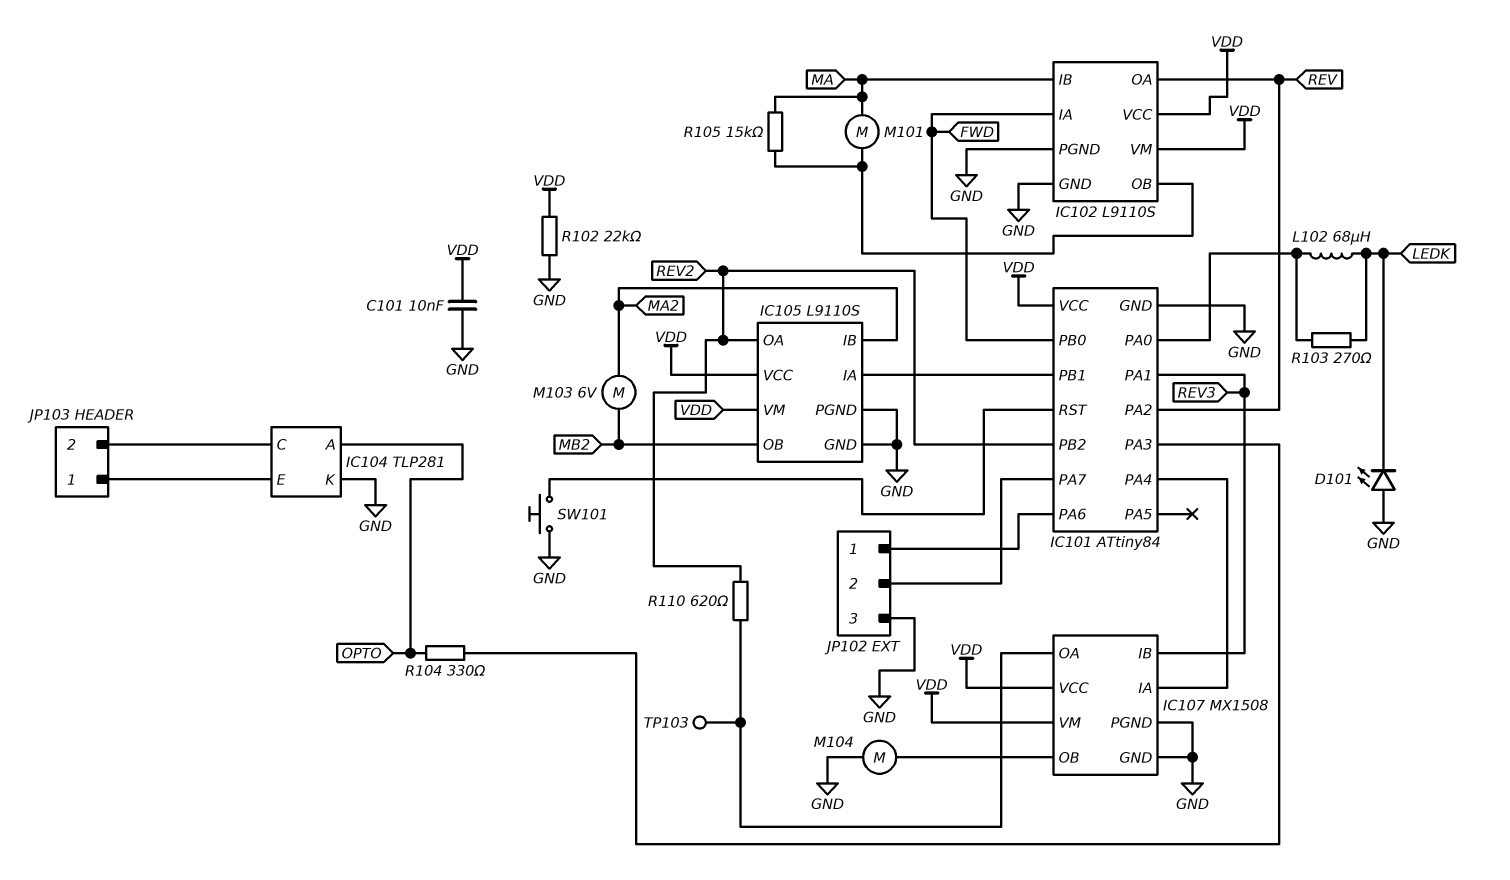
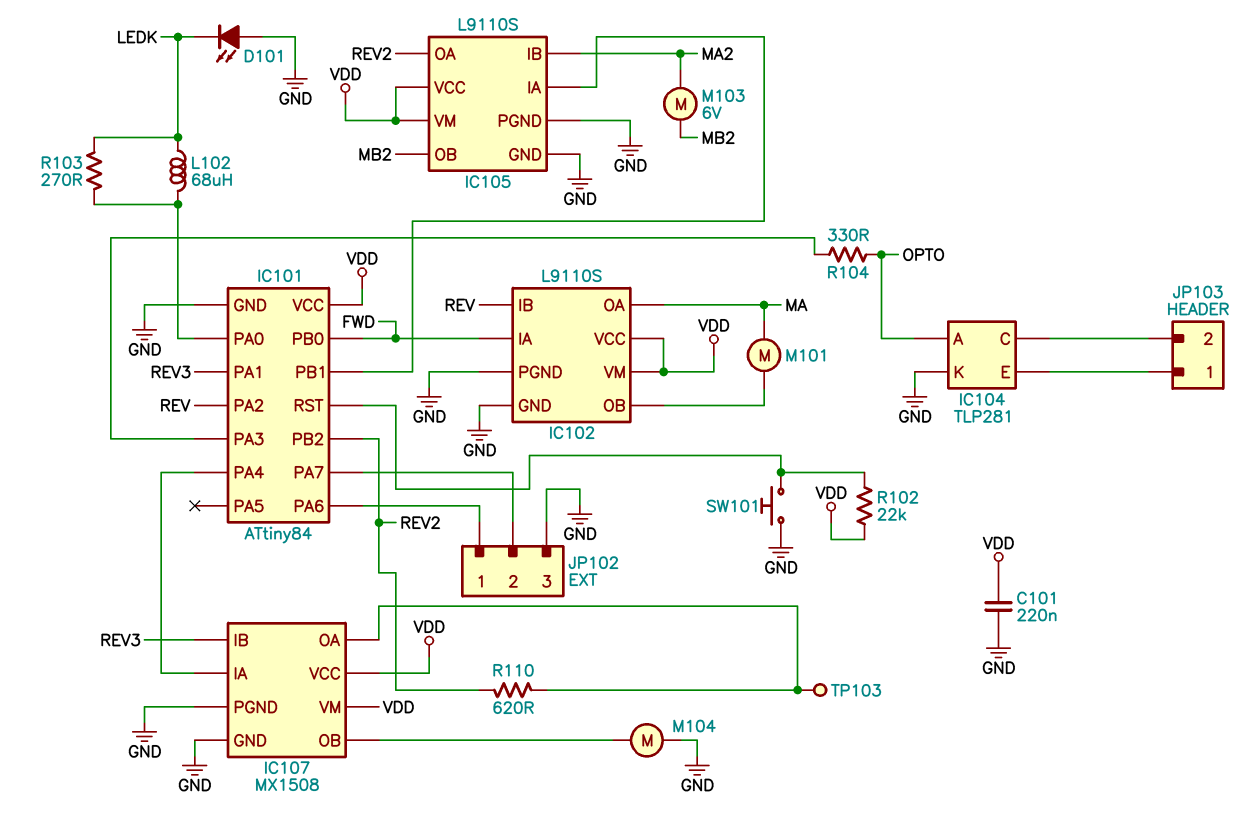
C101: 10nF (GND, VDD) -> 220nF (GND, VDD)
IC102 pin IB: MA -> REV
IC102 pin OA: REV -> MA
R102: 22k (GND, VDD) -> 22k (IC101/RST, VDD)
R105: 15k (IC102/OB, MA) -> none

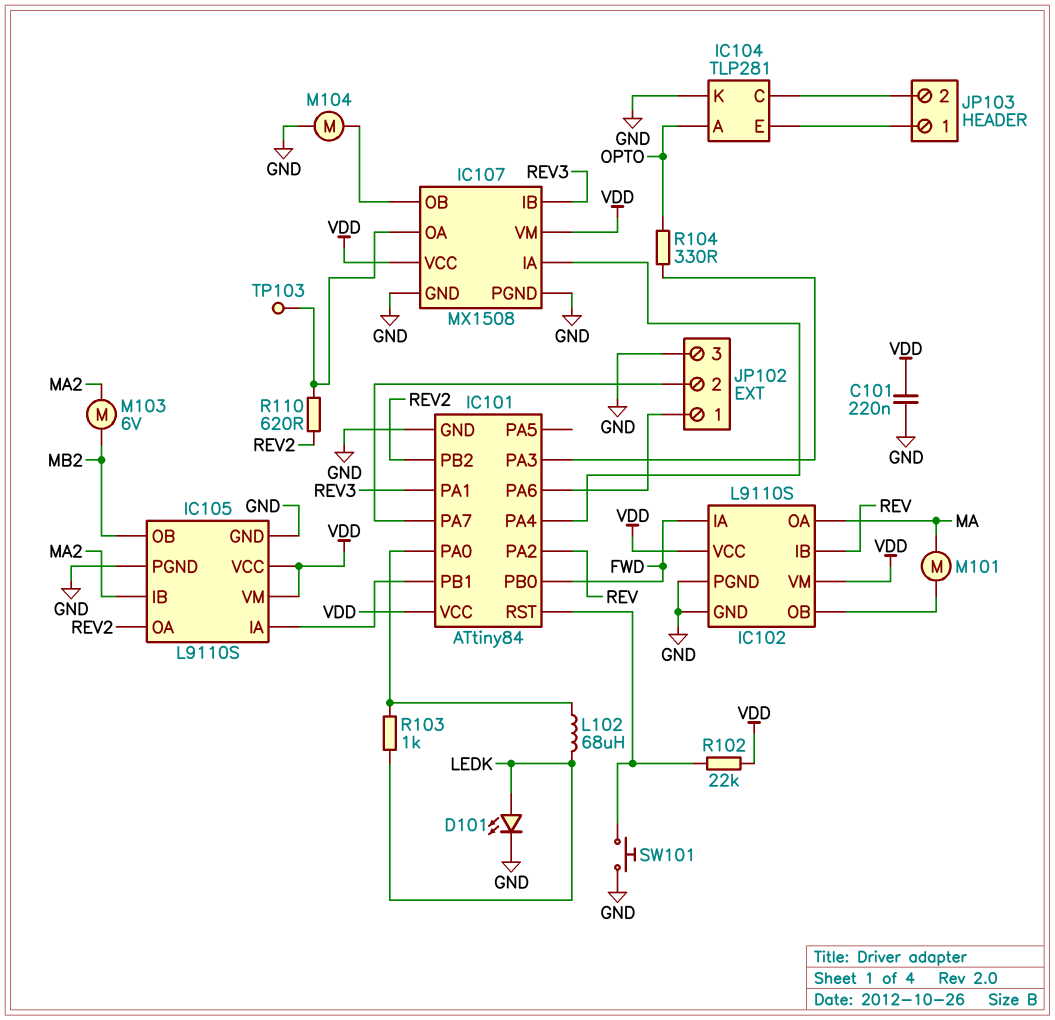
D101: LED (A GND, K LEDK) -> LED (A LEDK, K GND)
R103: 270 (IC101/PA0, LEDK) -> 1k (IC101/PA0, LEDK)

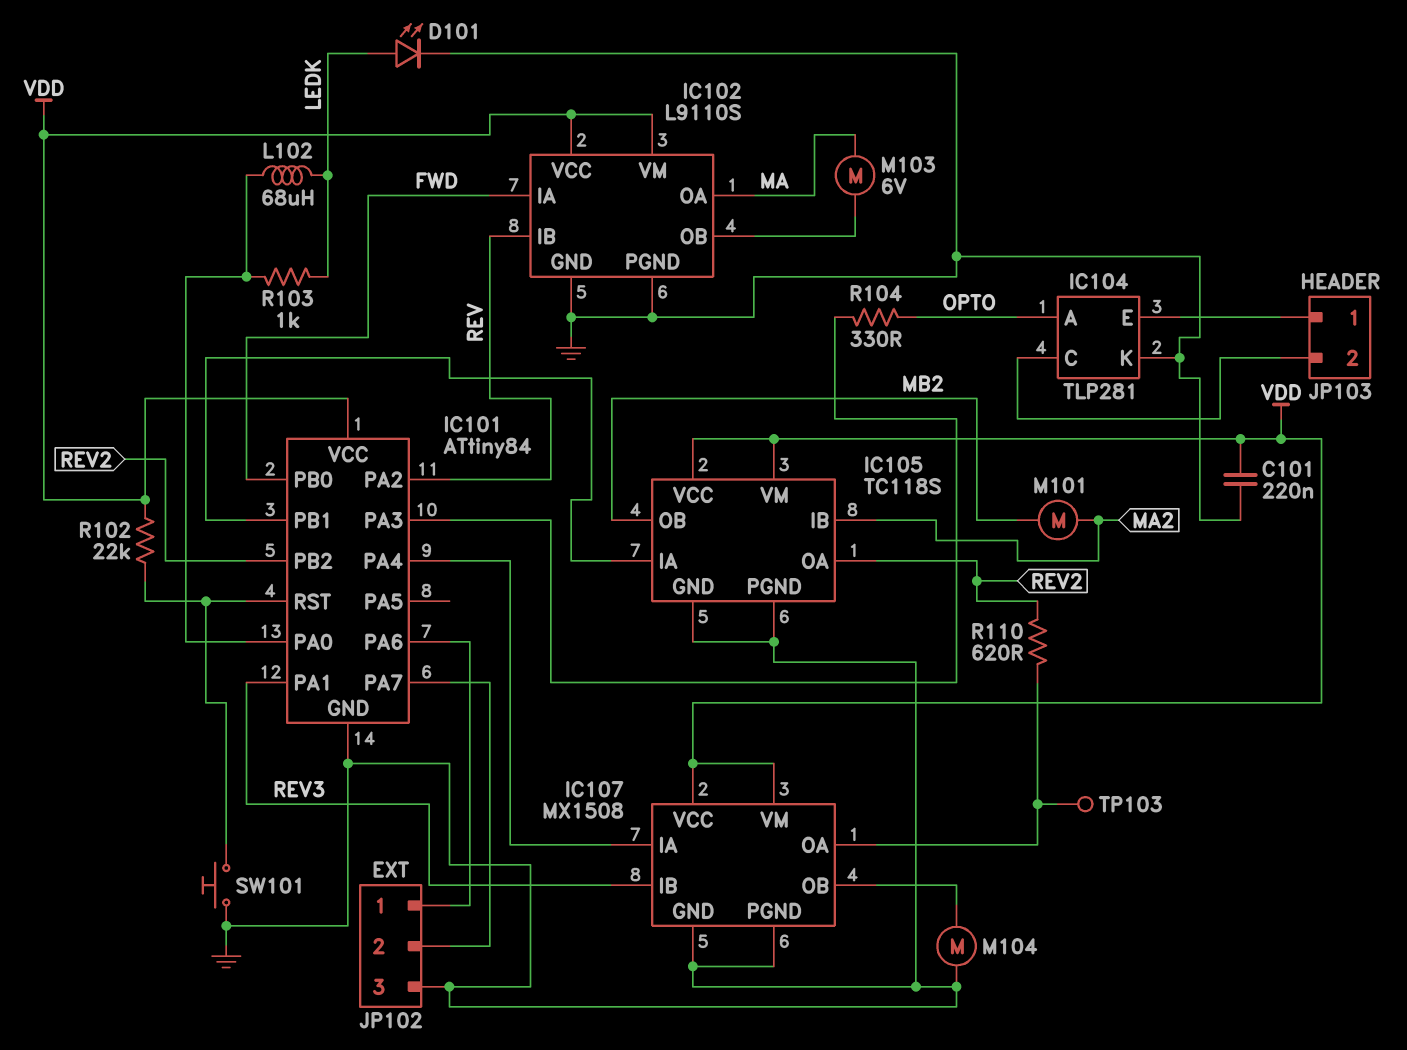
IC105: L9110S -> TC118S
M101: motor (IC102/OB, MA) -> motor (MA2, MB2)
M103: motor 6V (MA2, MB2) -> motor 6V (IC102/OB, MA)

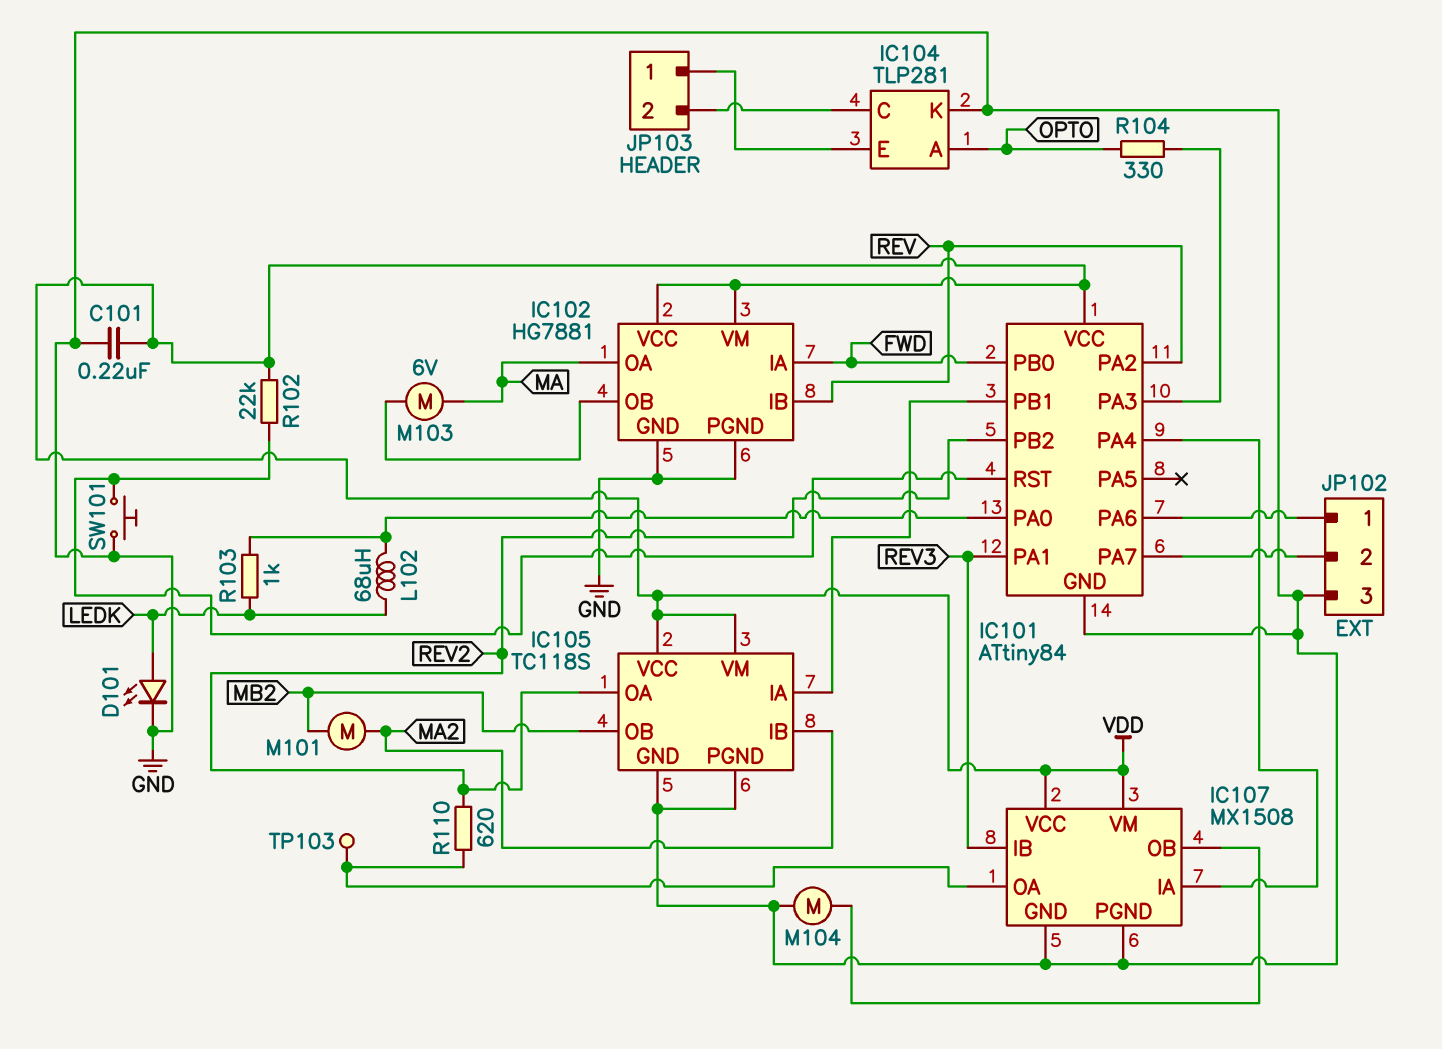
IC102: L9110S -> HG7881

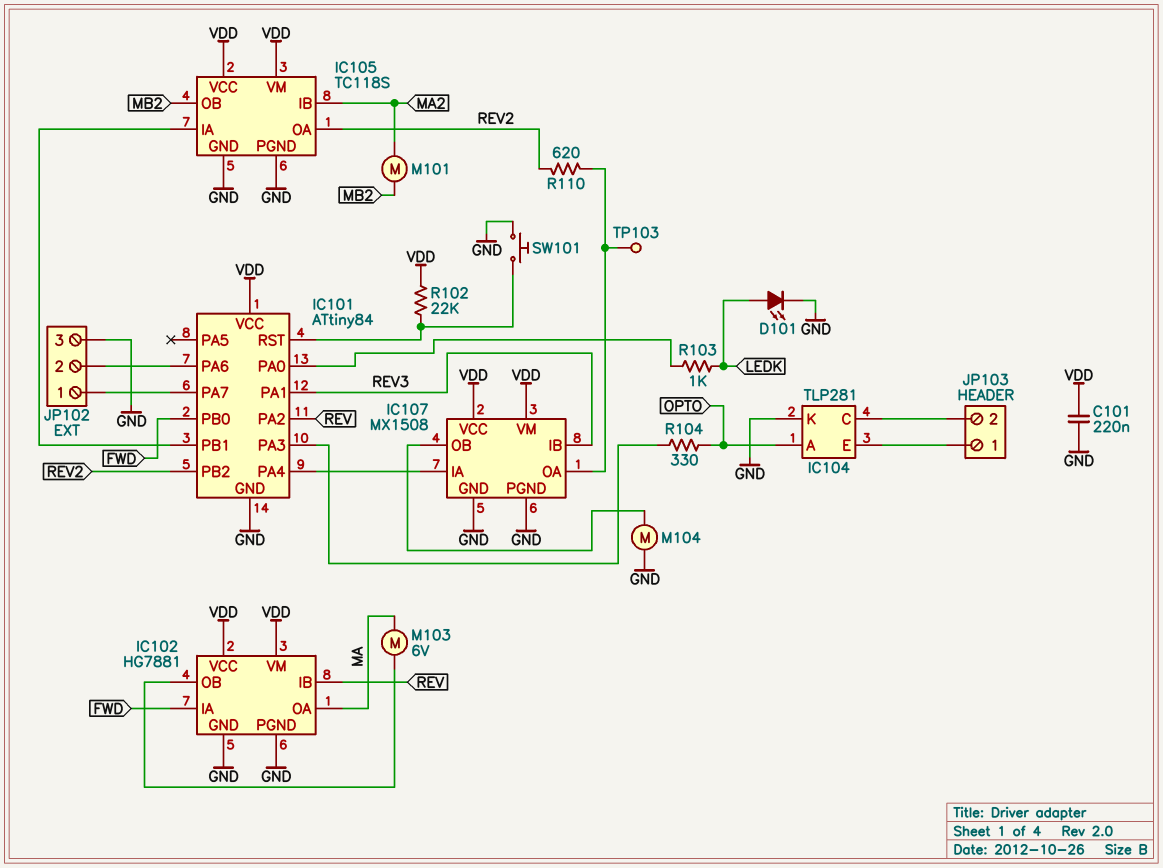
JP102 pin 1: IC101/PA6 -> IC101/PA7
JP102 pin 2: IC101/PA7 -> IC101/PA6
L102: 68uH (IC101/PA0, LEDK) -> none

